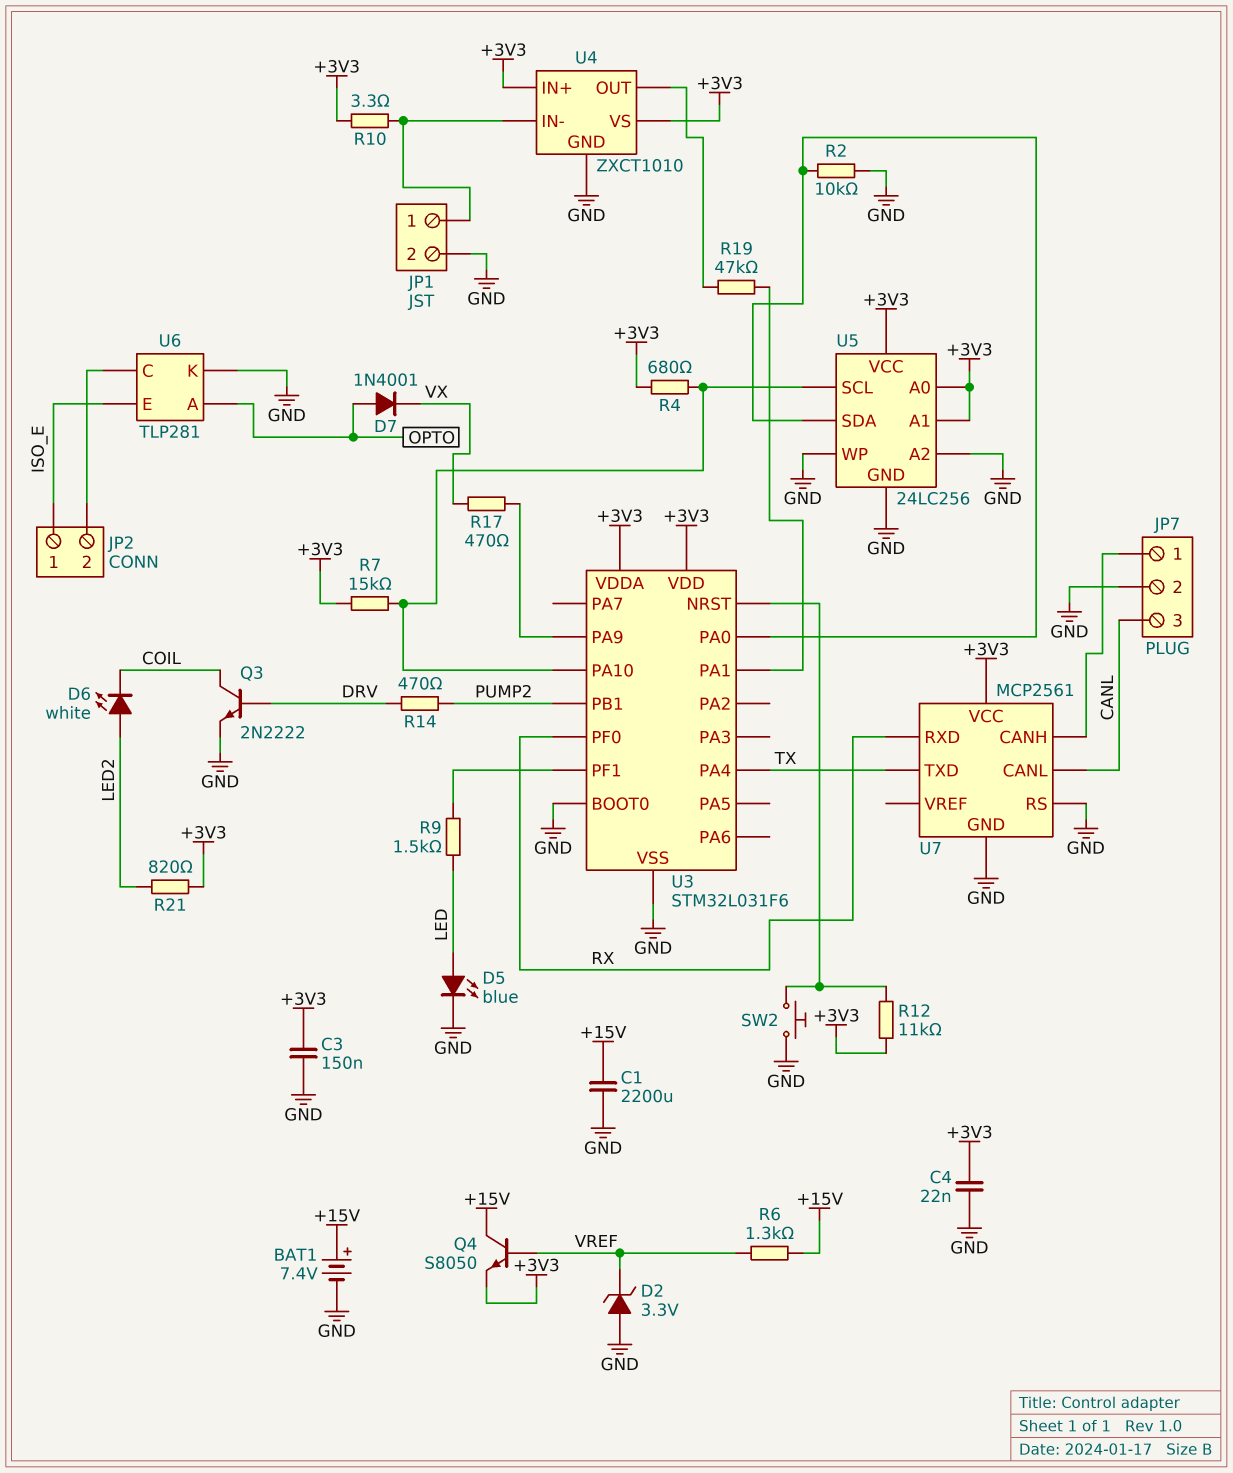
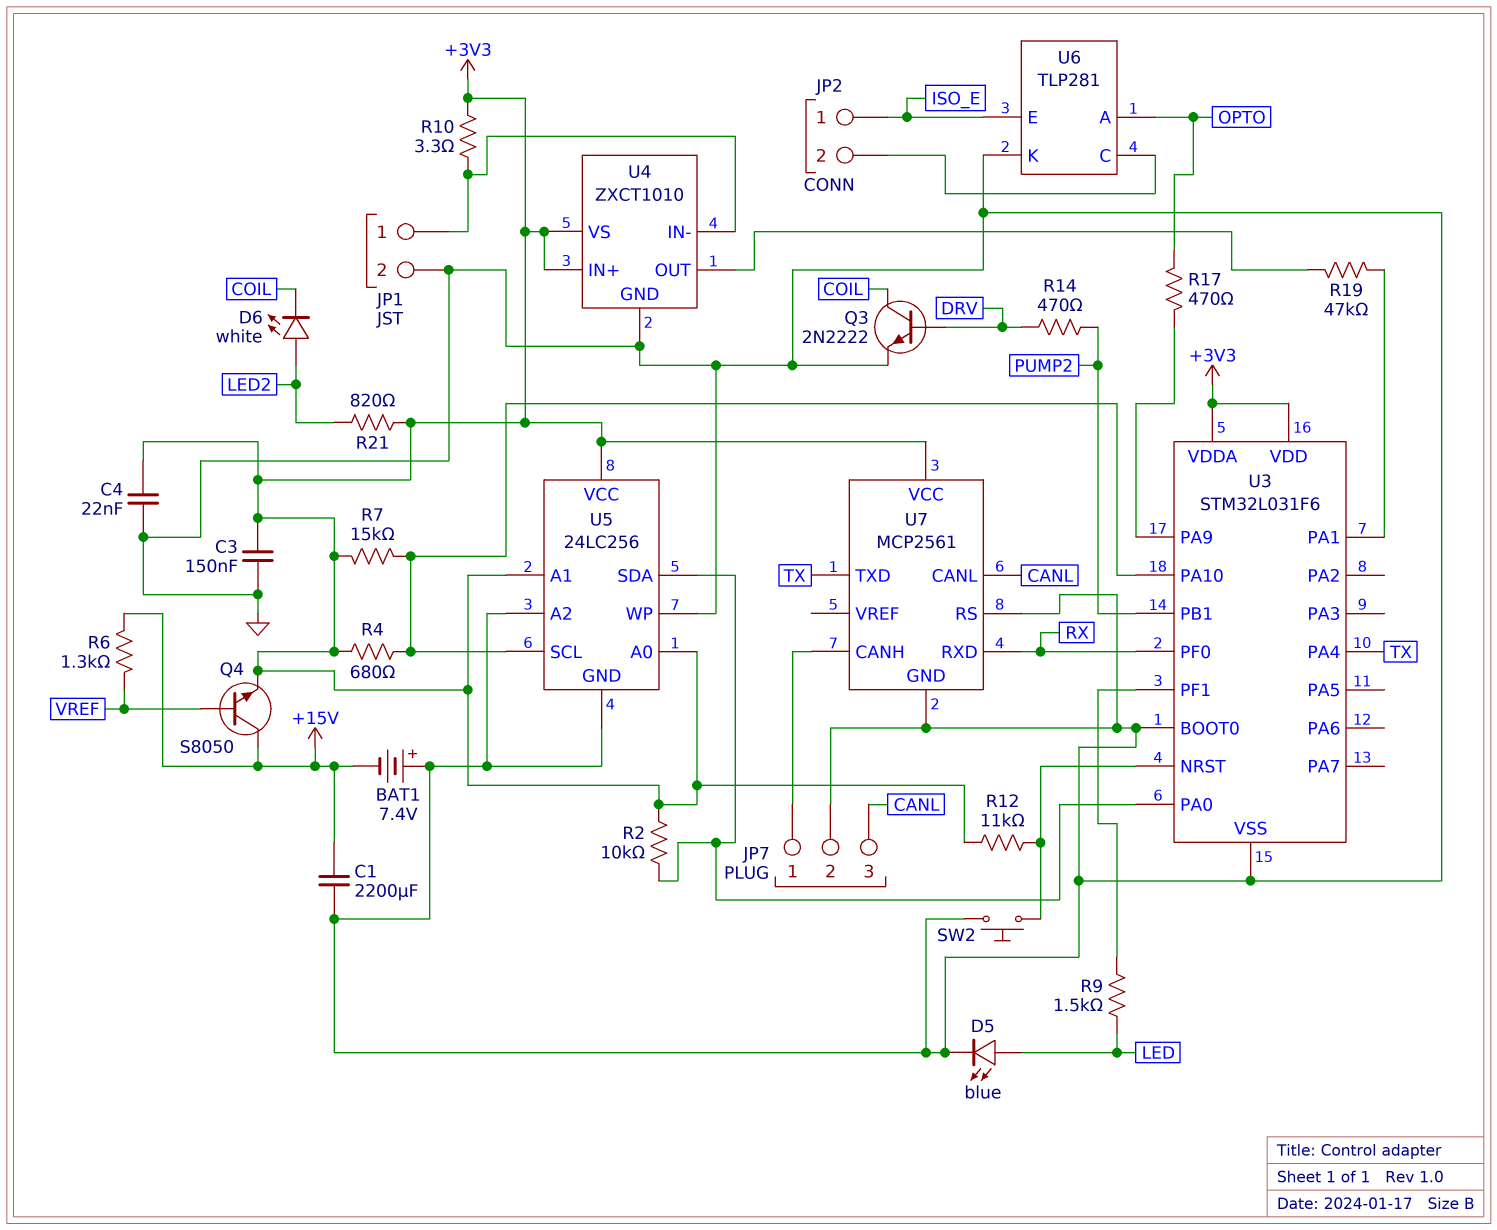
BAT1: 7.4V (plus +15V, minus GND) -> 7.4V (plus GND, minus +15V)
D2: zener 3.3V (A GND, K VREF) -> none
D7: diode 1N4001 (A OPTO, K VX) -> none
R2: 10k (GND, U3/PA0) -> 10k (+3V3, U3/PA0)
R17: 470 (U3/PA9, VX) -> 470 (OPTO, U3/PA9)

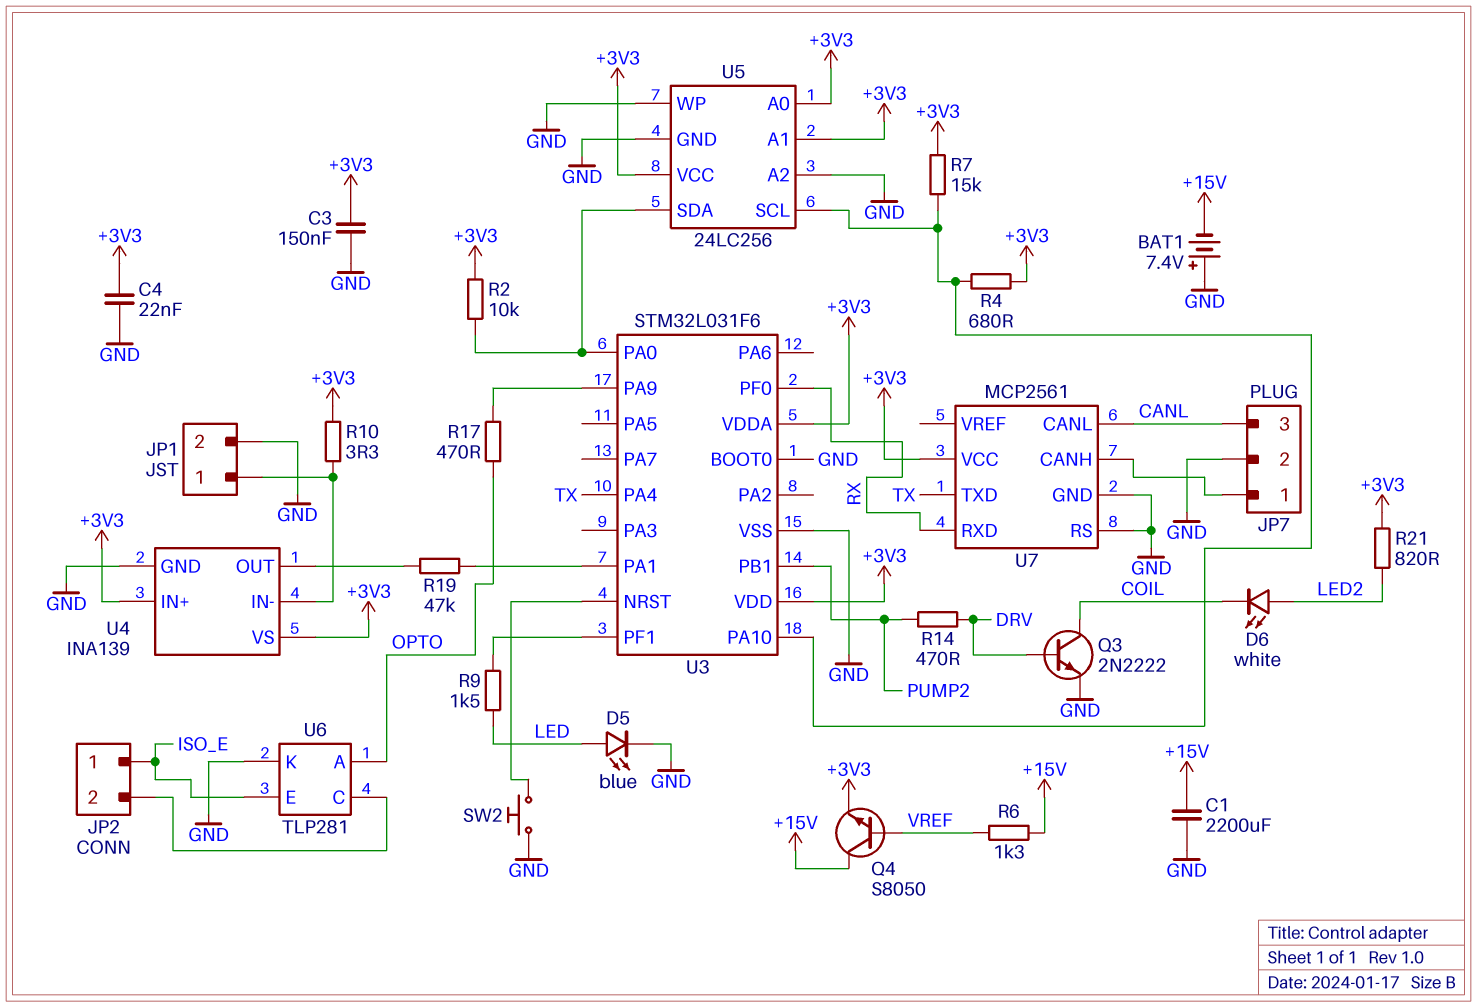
R12: 11k (+3V3, U3/NRST) -> none
U4: ZXCT1010 -> INA139

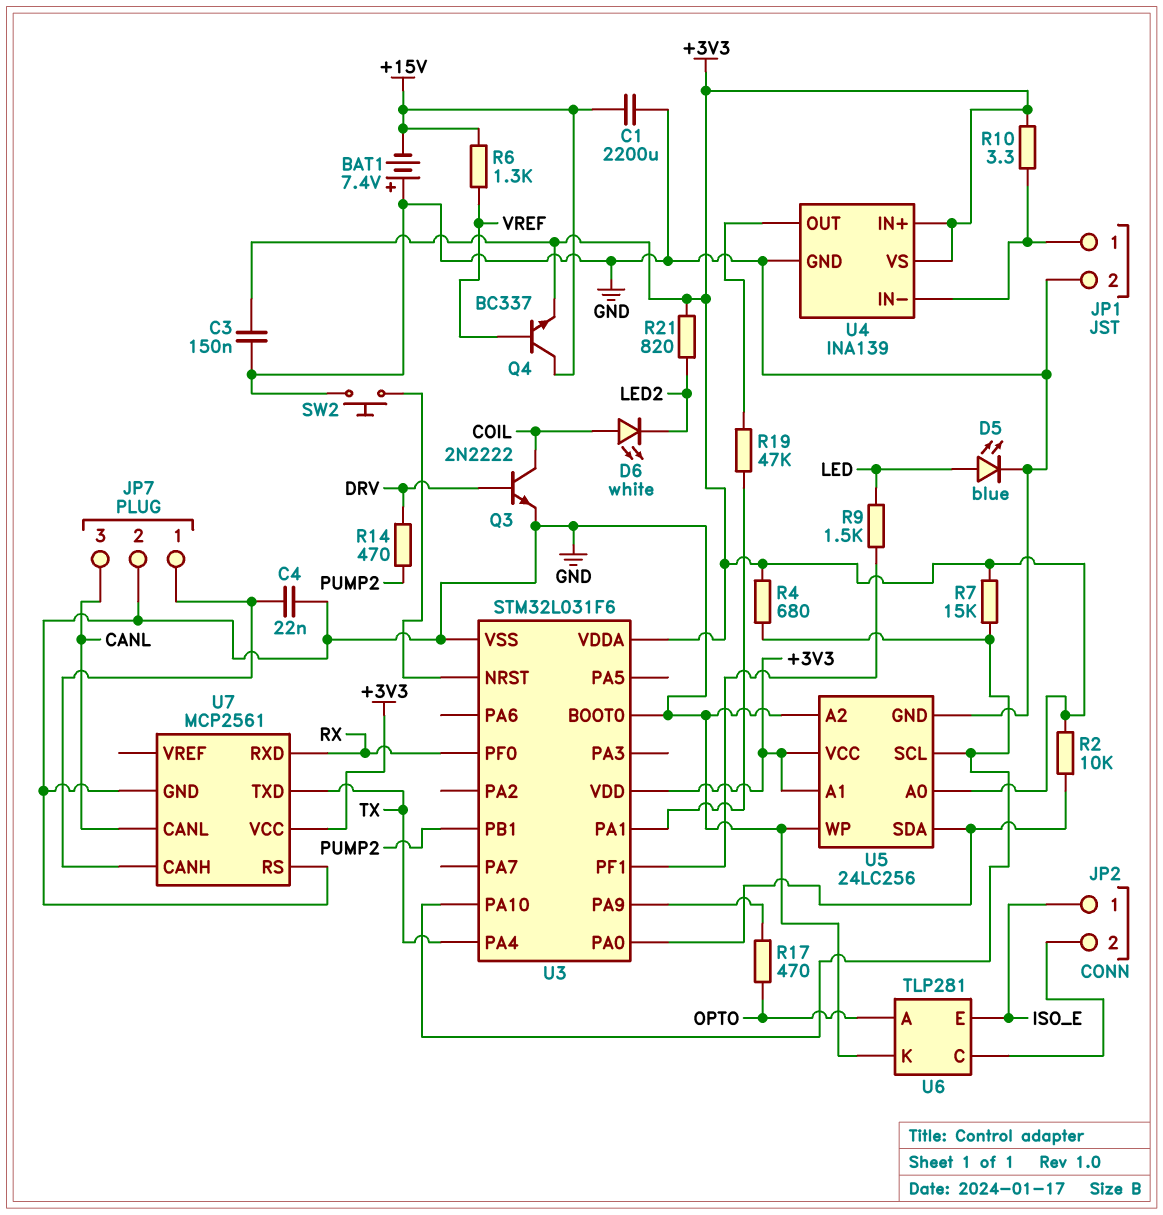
C4: 22nF (+3V3, GND) -> 22nF (GND, JP7/1)
D6: LED white (A LED2, K COIL) -> LED white (A COIL, K LED2)
Q4: NPN S8050 (B VREF, C +15V, E +3V3) -> NPN BC337 (B VREF, C +15V, E +3V3)

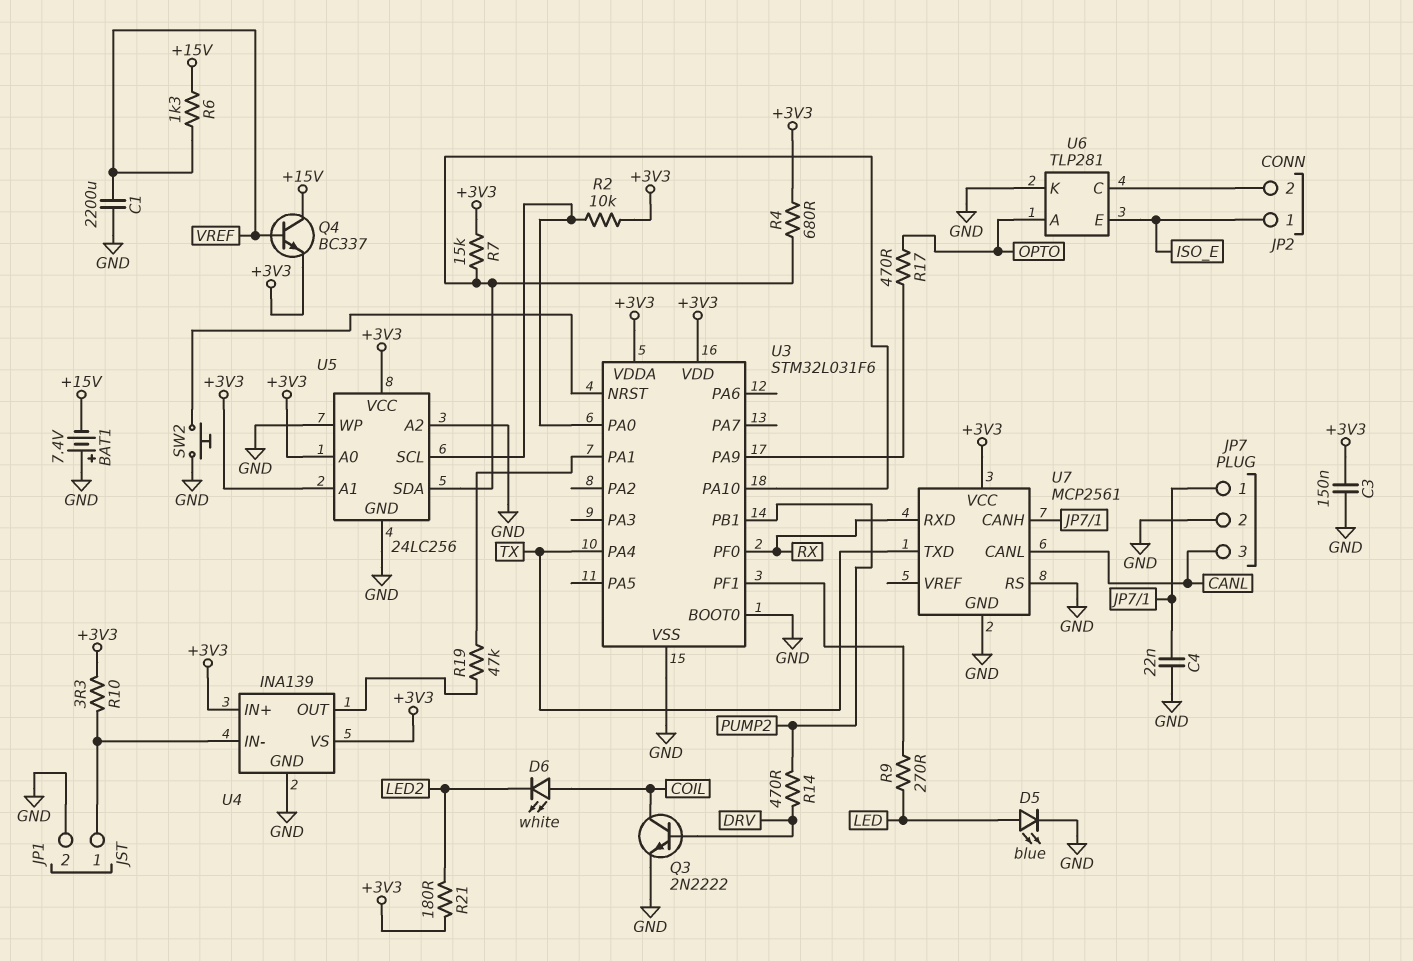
C1: 2200uF (+15V, GND) -> 2200uF (GND, VREF)
R9: 1.5k (LED, U3/PF1) -> 270 (LED, U3/PF1)
R21: 820 (+3V3, LED2) -> 180 (+3V3, LED2)
U5 pin SCL: U3/PA10 -> U3/PA0
U5 pin SDA: U3/PA0 -> U3/PA10

